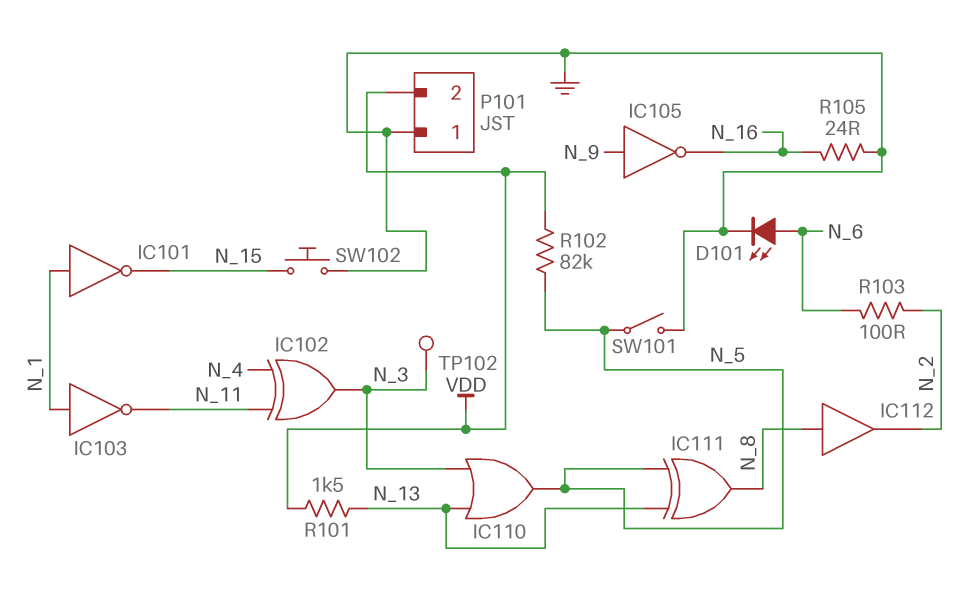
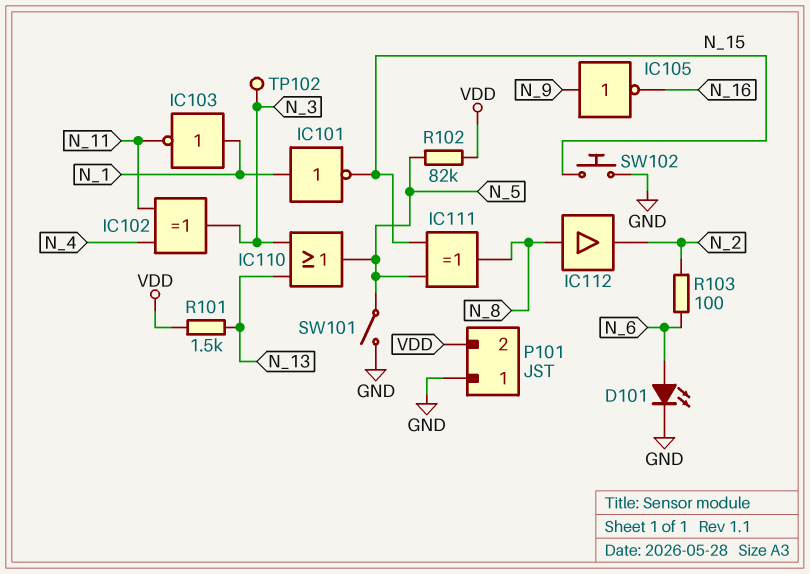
IC111: XOR (in N_5, in N_13, out N_8) -> XOR (in N_5, in N_15, out N_8)
R105: 24 (GND, N_16) -> none

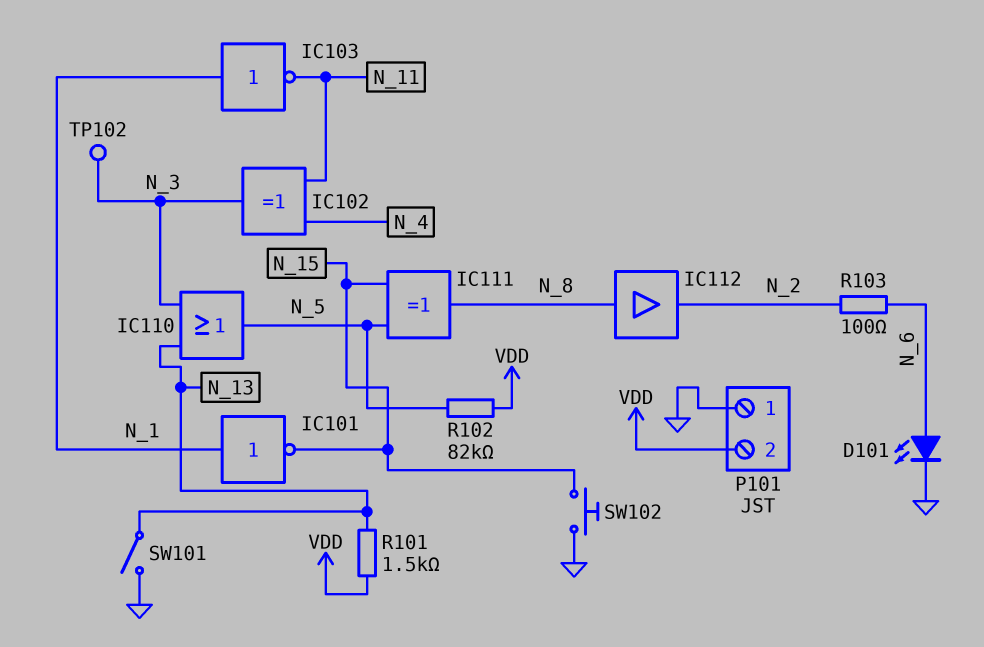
IC105: NOT (in N_9, out N_16) -> none
SW101: switch (GND, N_5) -> switch (GND, N_13)

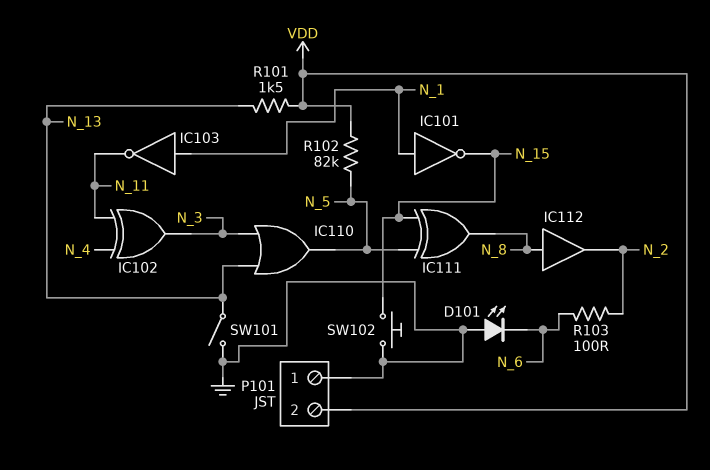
D101: LED (A N_6, K GND) -> LED (A GND, K N_6)
TP102: test point (N_3) -> none

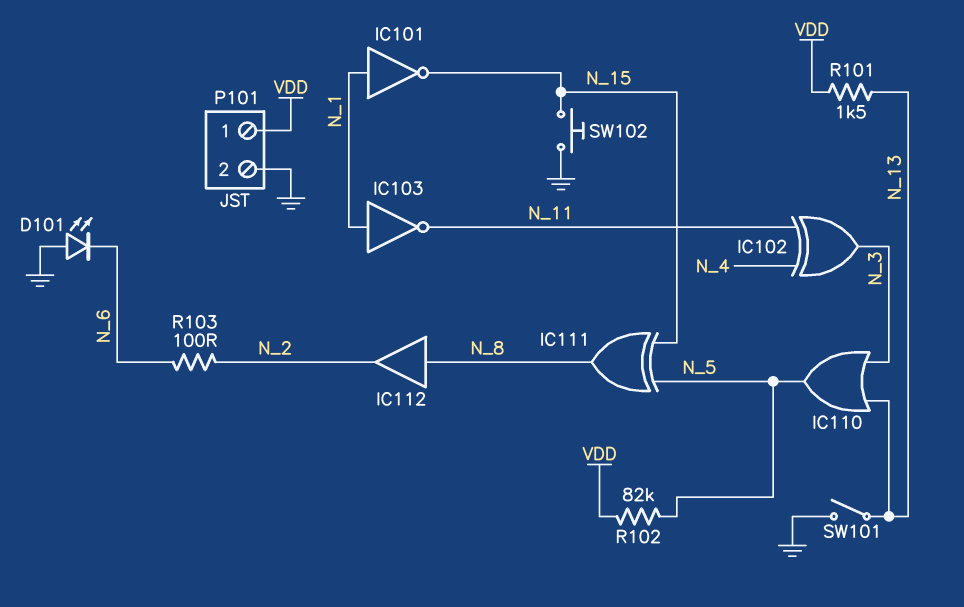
P101 pin 1: GND -> VDD
P101 pin 2: VDD -> GND

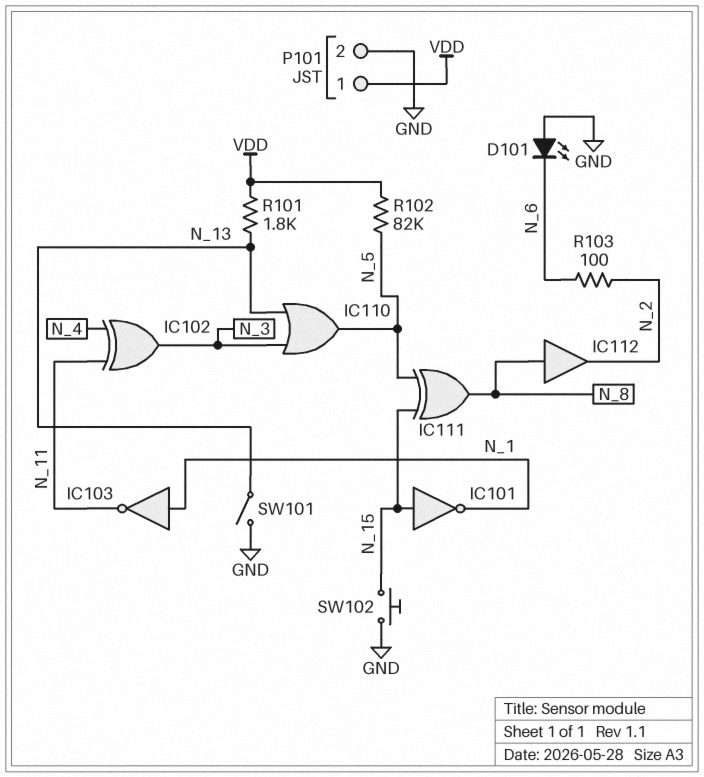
IC101: NOT (in N_1, out N_15) -> NOT (in N_15, out N_1)
R101: 1.5k (N_13, VDD) -> 1.8k (N_13, VDD)

